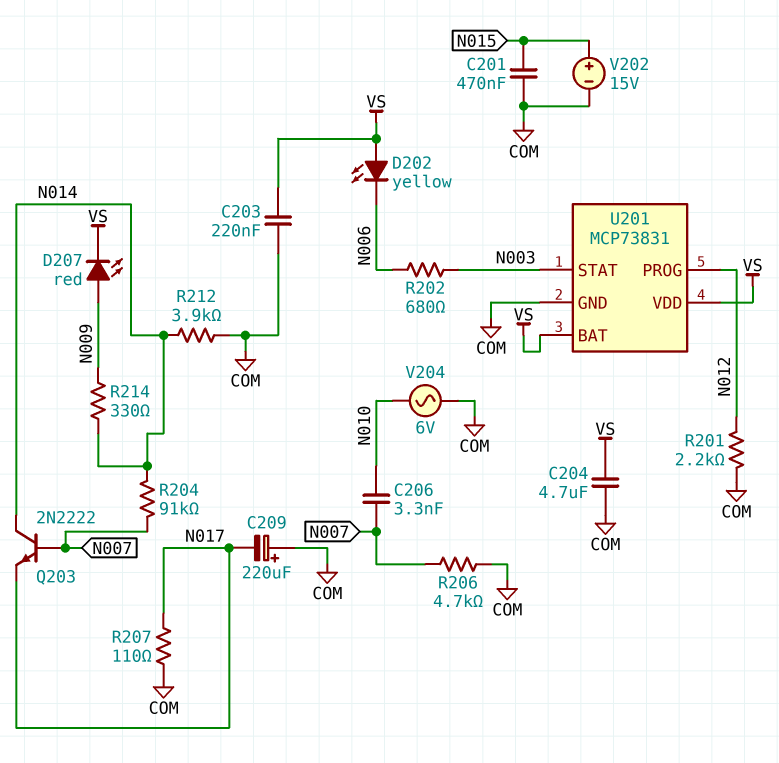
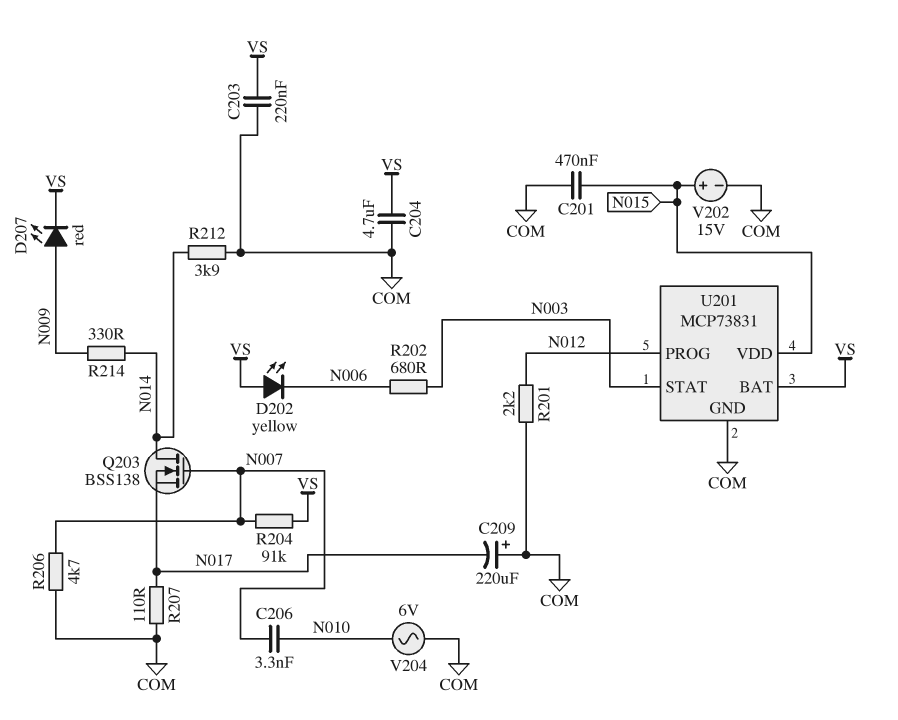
Q203: NPN 2N2222 (B N007, C N014, E N017) -> NMOS BSS138 (G N007, D N014, S N017)
R204: 91k (N007, N014) -> 91k (N007, VS)
U201 pin VDD: VS -> N015

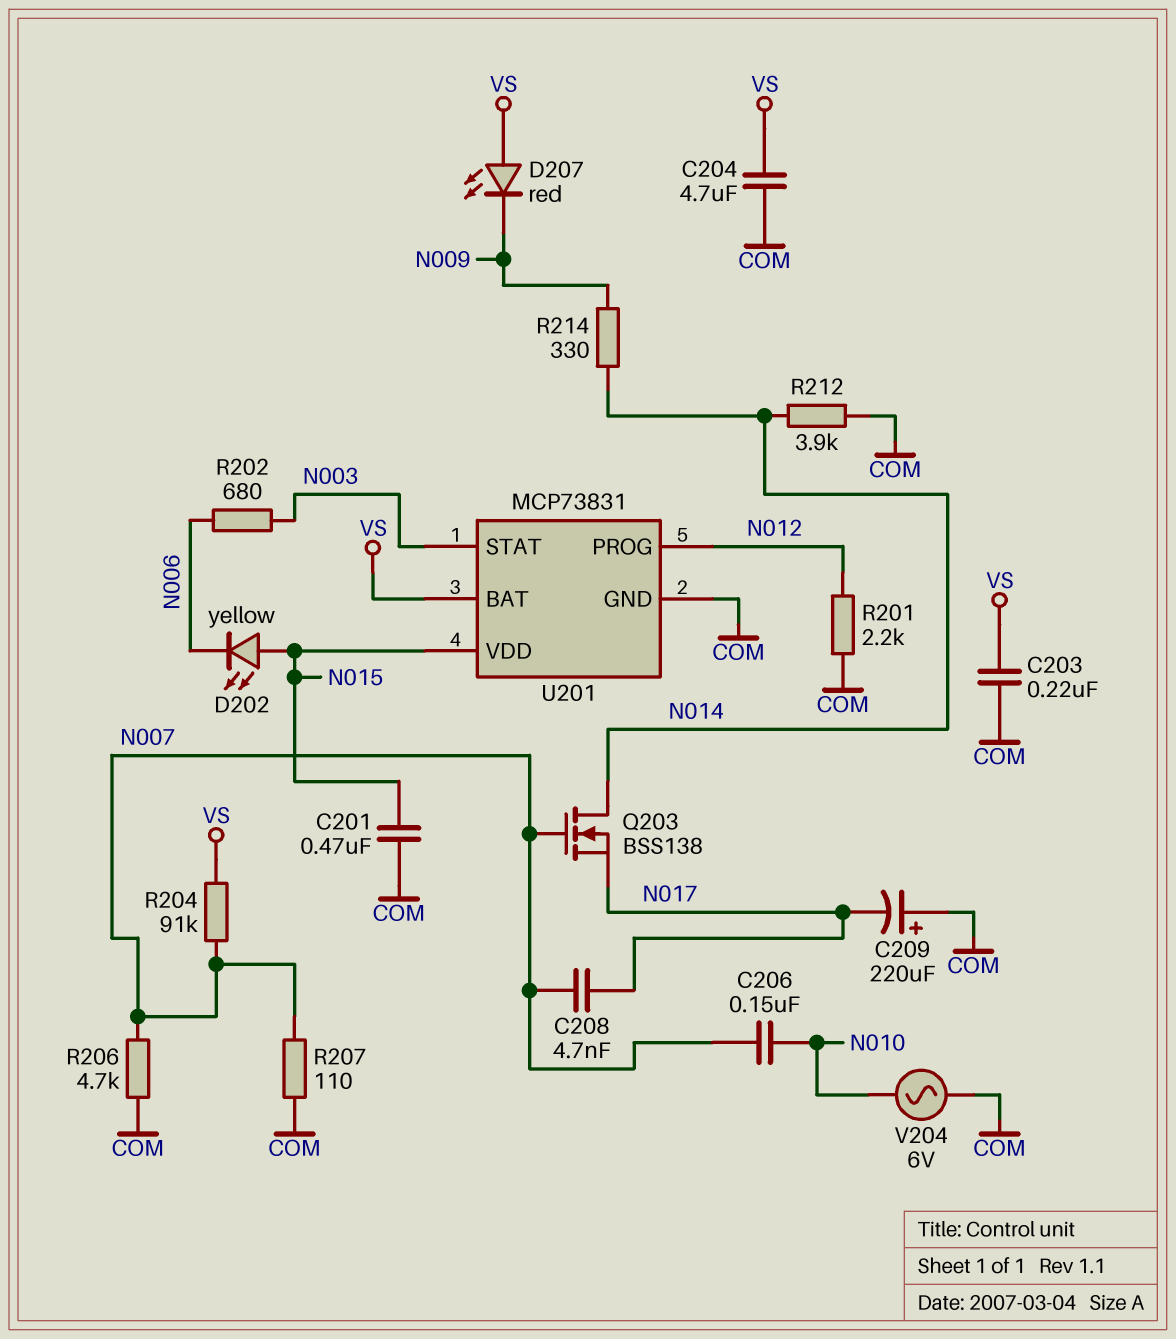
C206: 3.3nF (N007, N010) -> 150nF (N007, N010)
C208: none -> 4.7nF (N007, N017)
D202: LED yellow (A VS, K N006) -> LED yellow (A N015, K N006)
D207: LED red (A N009, K VS) -> LED red (A VS, K N009)
R207: 110 (COM, N017) -> 110 (COM, N007)
V202: 15V (plus N015, minus COM) -> none

